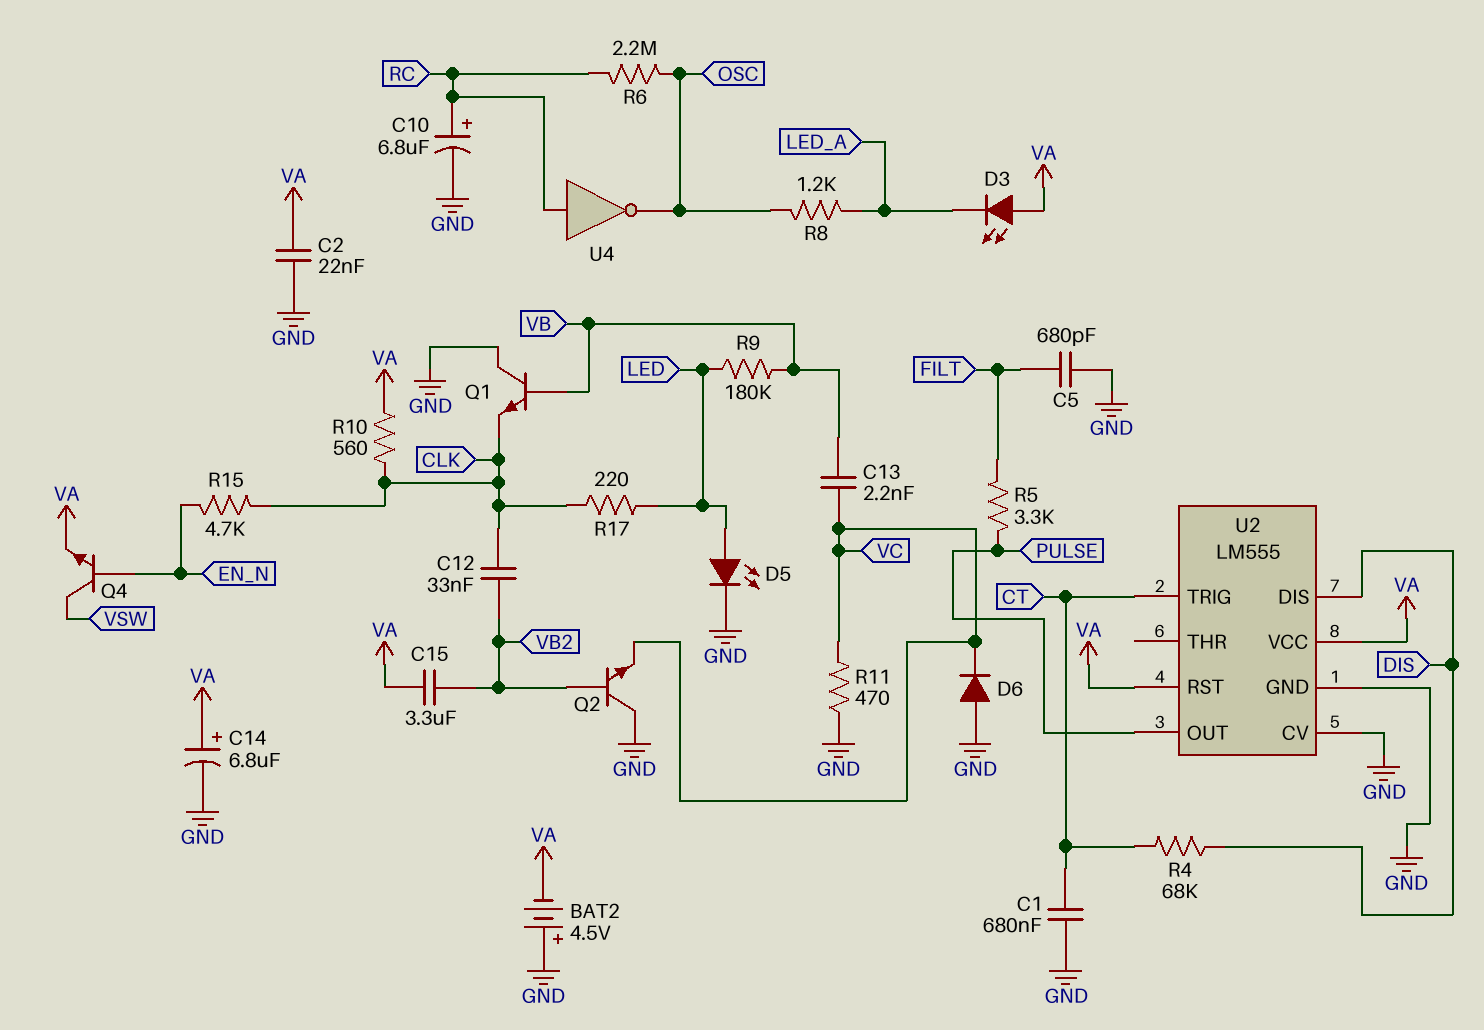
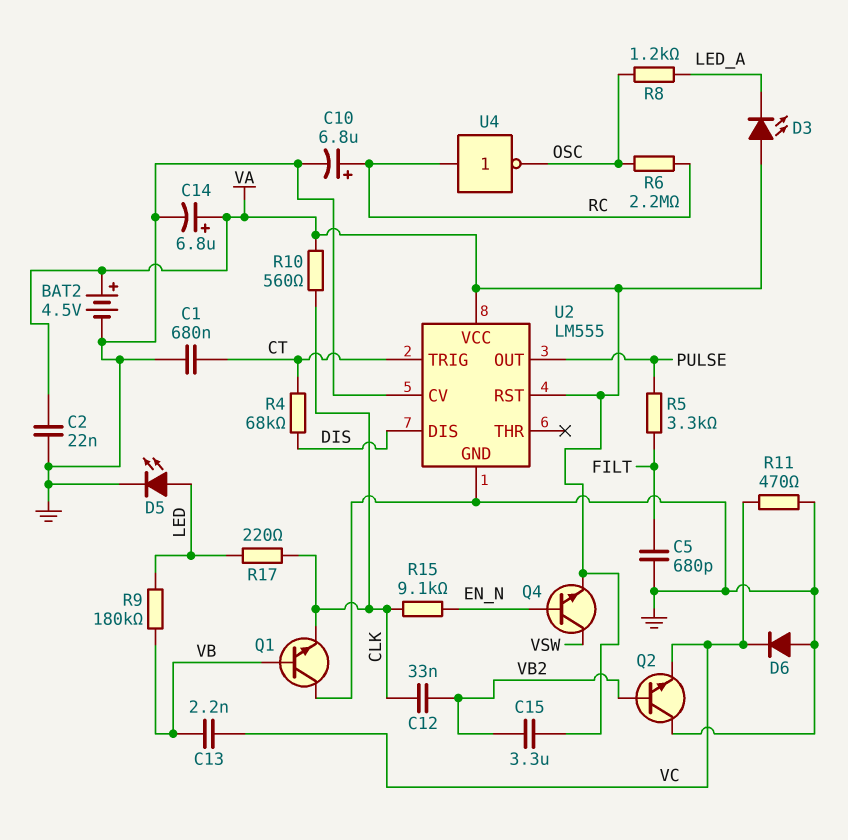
BAT2: 4.5V (plus GND, minus VA) -> 4.5V (plus VA, minus GND)
R15: 4.7k (CLK, EN_N) -> 9.1k (CLK, EN_N)

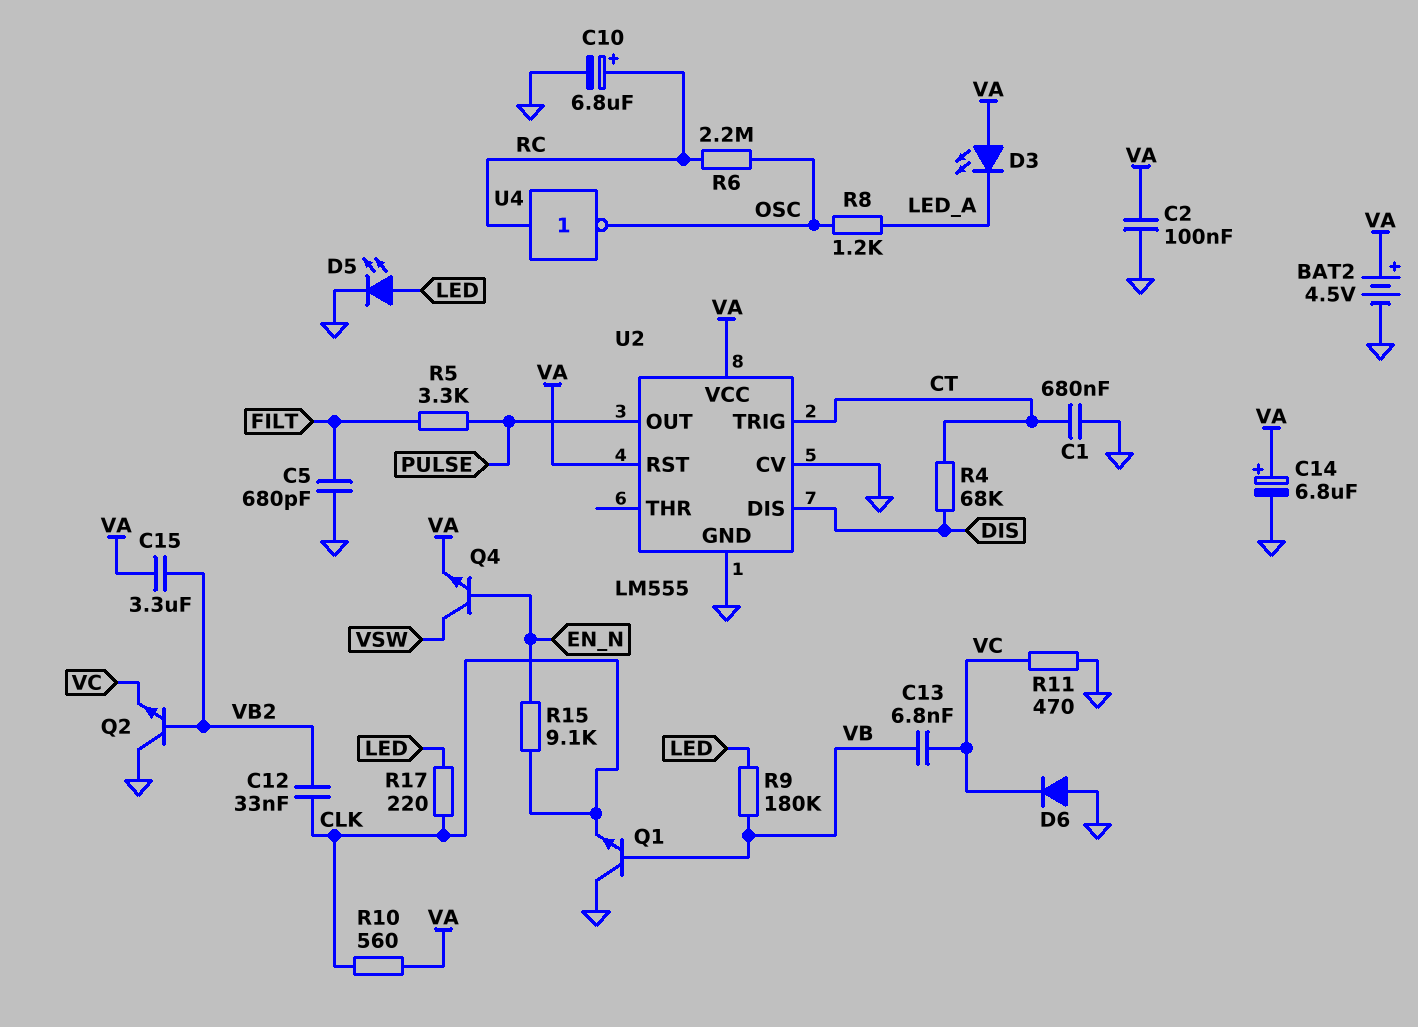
C2: 22nF (GND, VA) -> 100nF (GND, VA)
C13: 2.2nF (VB, VC) -> 6.8nF (VB, VC)

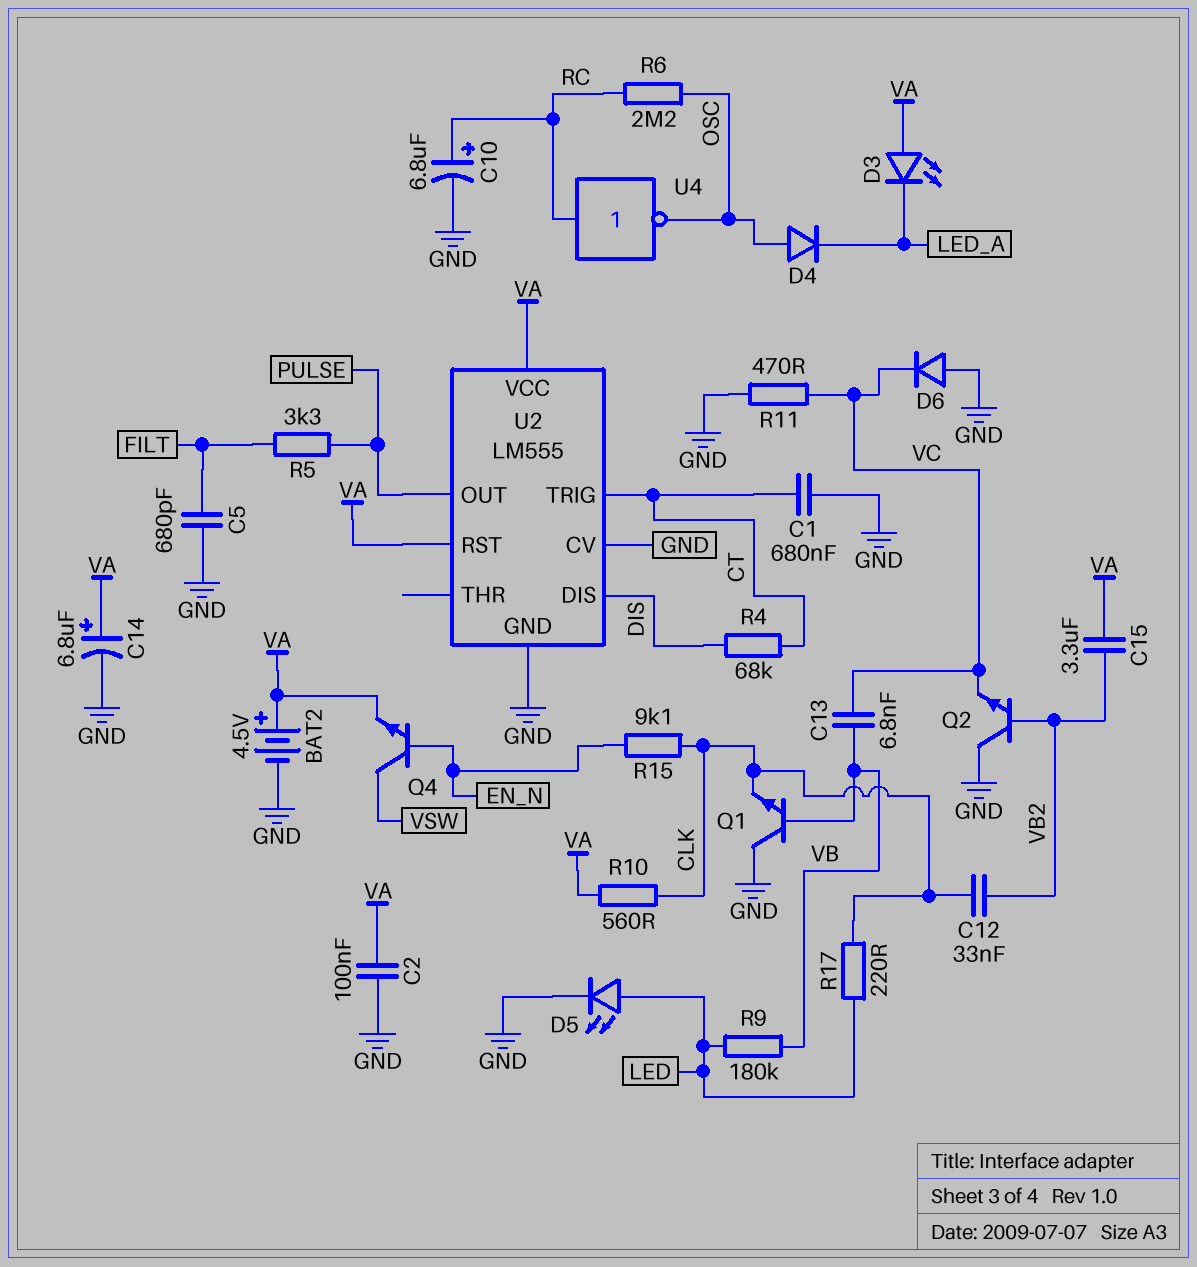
D4: none -> diode (A OSC, K LED_A)
R8: 1.2k (LED_A, OSC) -> none

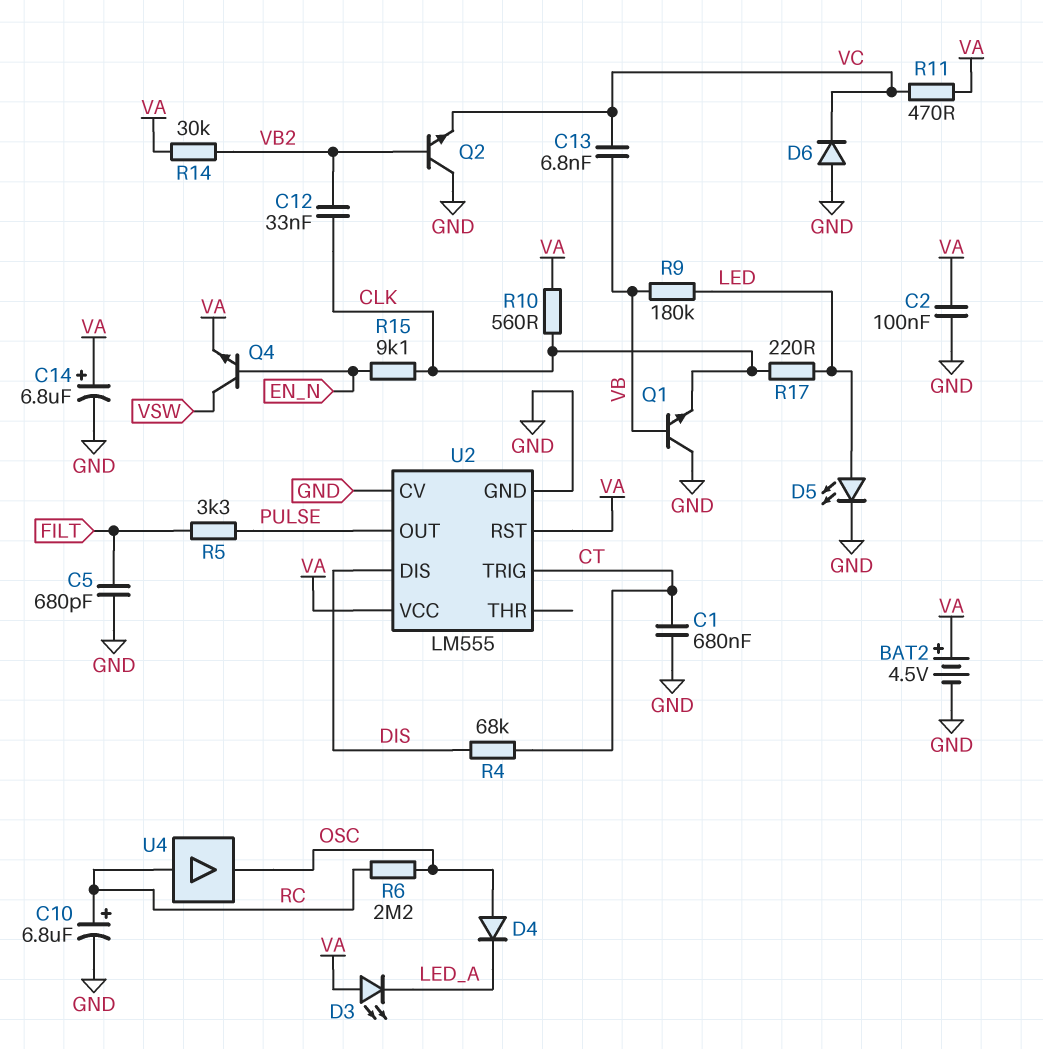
C15: 3.3uF (VA, VB2) -> none
R11: 470 (GND, VC) -> 470 (VA, VC)
R14: none -> 30k (VA, VB2)
U4: NOT (in RC, out OSC) -> buffer (in RC, out OSC)

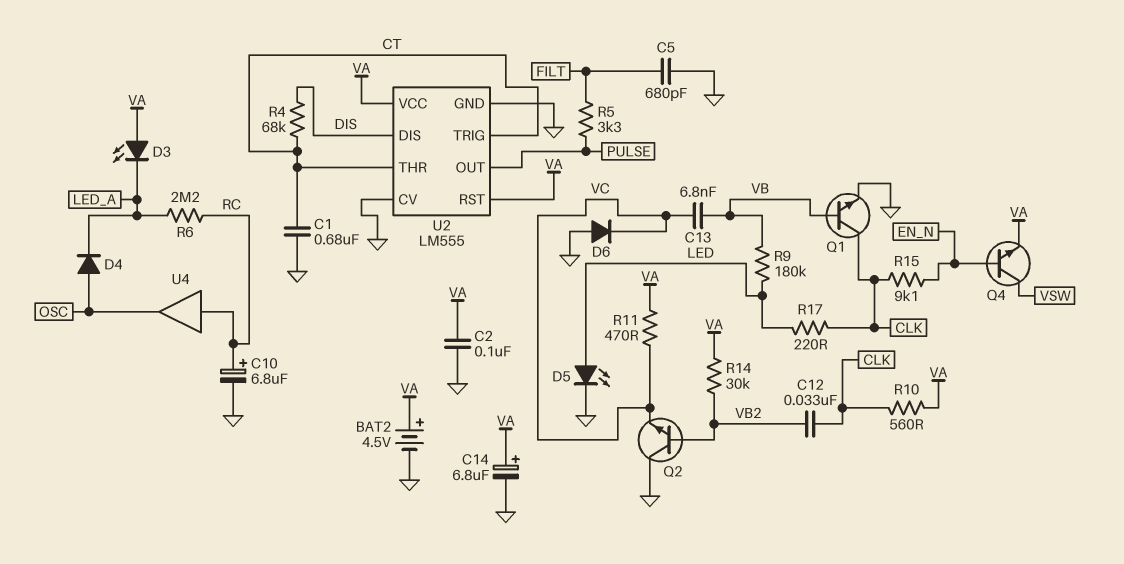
Q1: NPN (B VB, C GND, E CLK) -> NPN (B VB, C CLK, E GND)
R6: 2.2M (OSC, RC) -> 2.2M (LED_A, RC)
U2 pin THR: none -> CT

